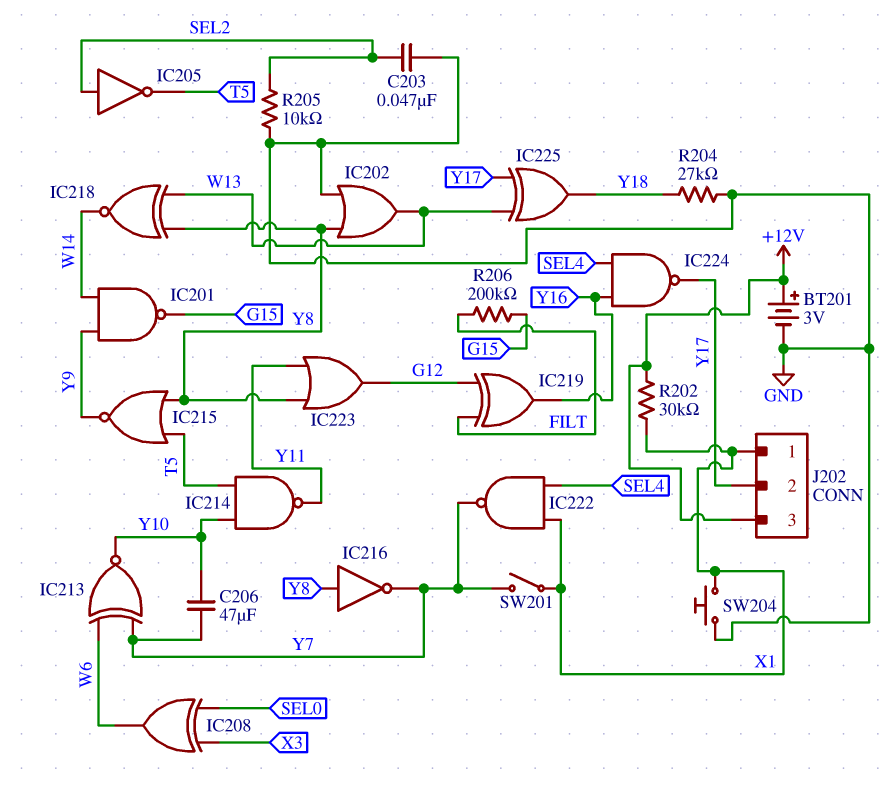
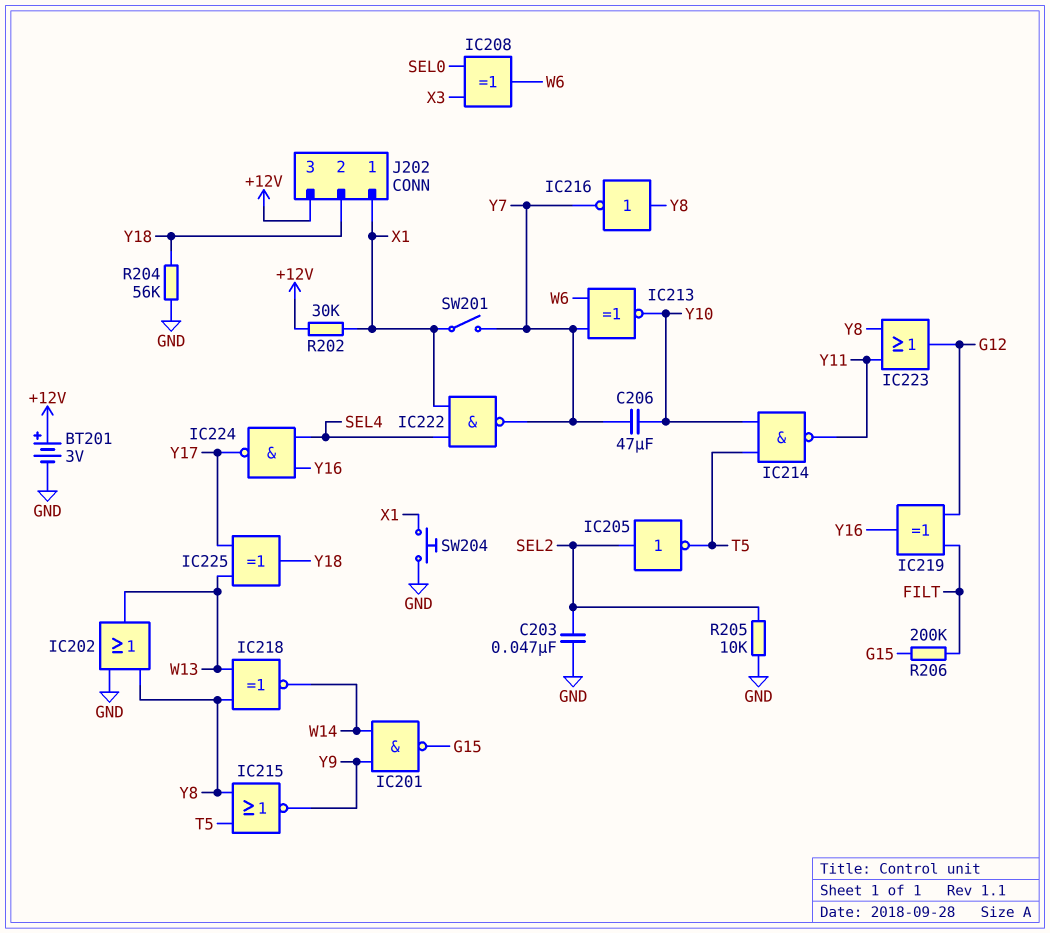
J202 pin 2: Y17 -> Y18
R204: 27k (GND, Y18) -> 56k (GND, Y18)

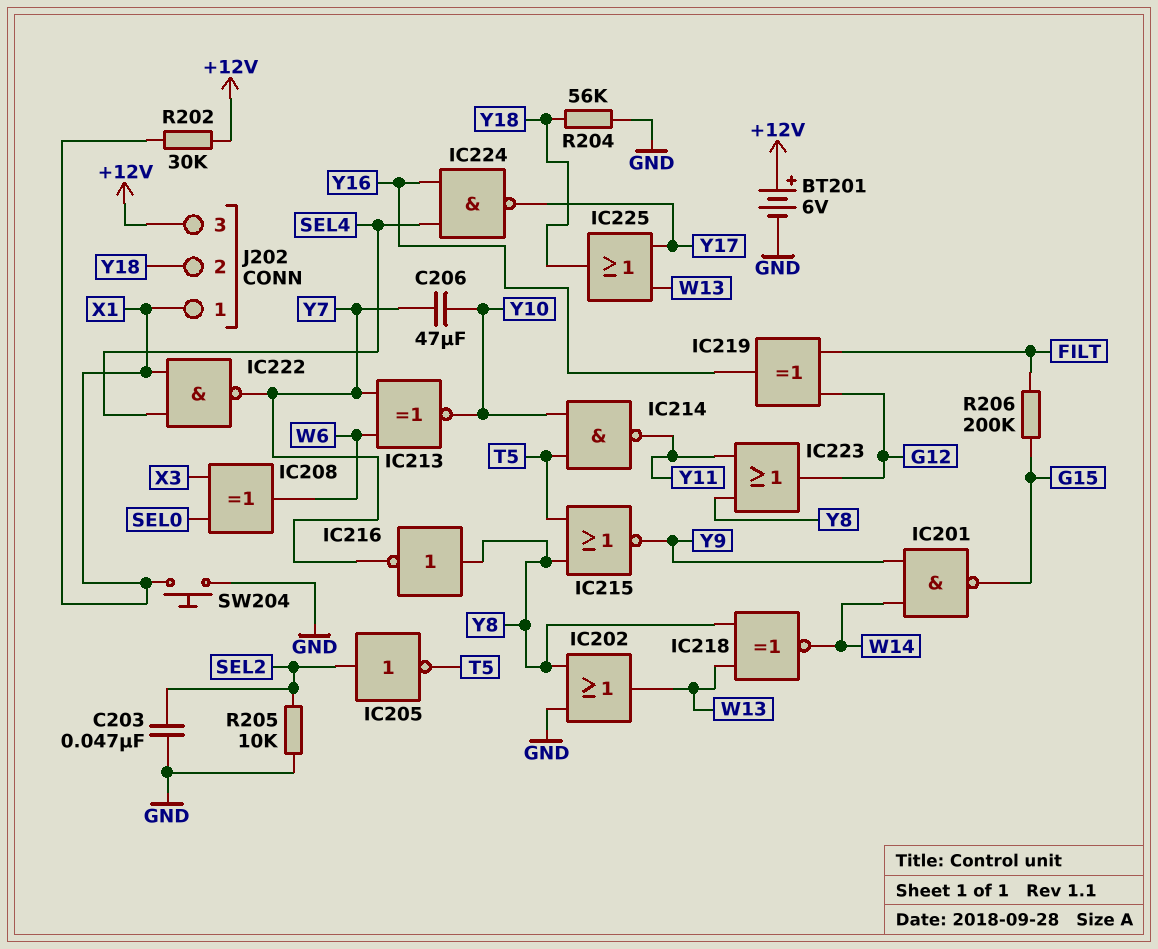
BT201: 3V (plus +12V, minus GND) -> 6V (plus +12V, minus GND)
IC225: XOR (in W13, in Y17, out Y18) -> OR (in W13, in Y17, out Y18)
SW201: switch (X1, Y7) -> none

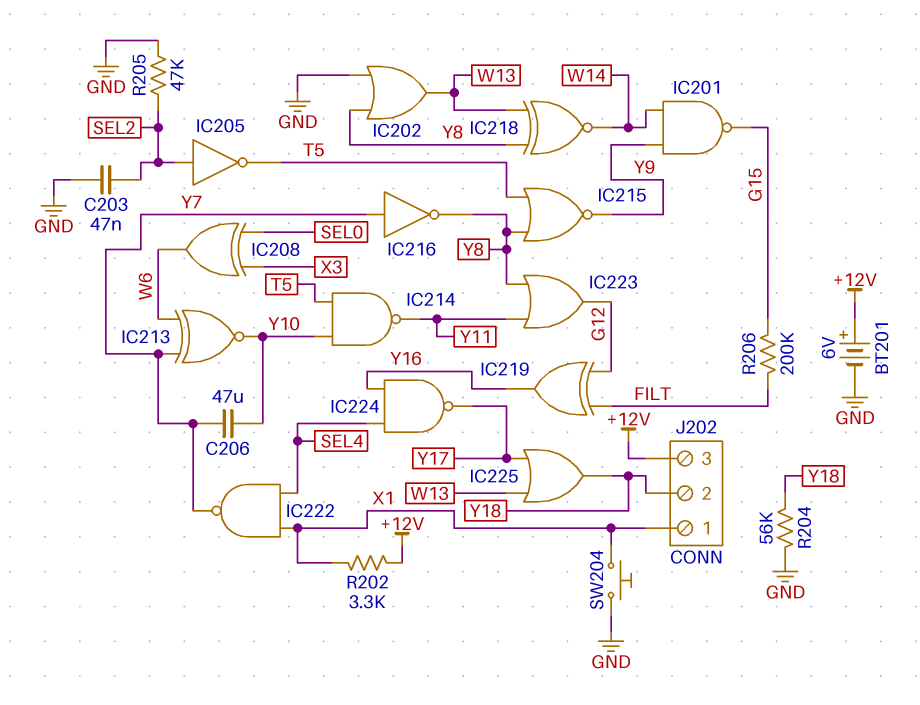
IC216: NOT (in Y8, out Y7) -> NOT (in Y7, out Y8)
R202: 30k (+12V, X1) -> 3.3k (+12V, X1)
R205: 10k (GND, SEL2) -> 47k (GND, SEL2)

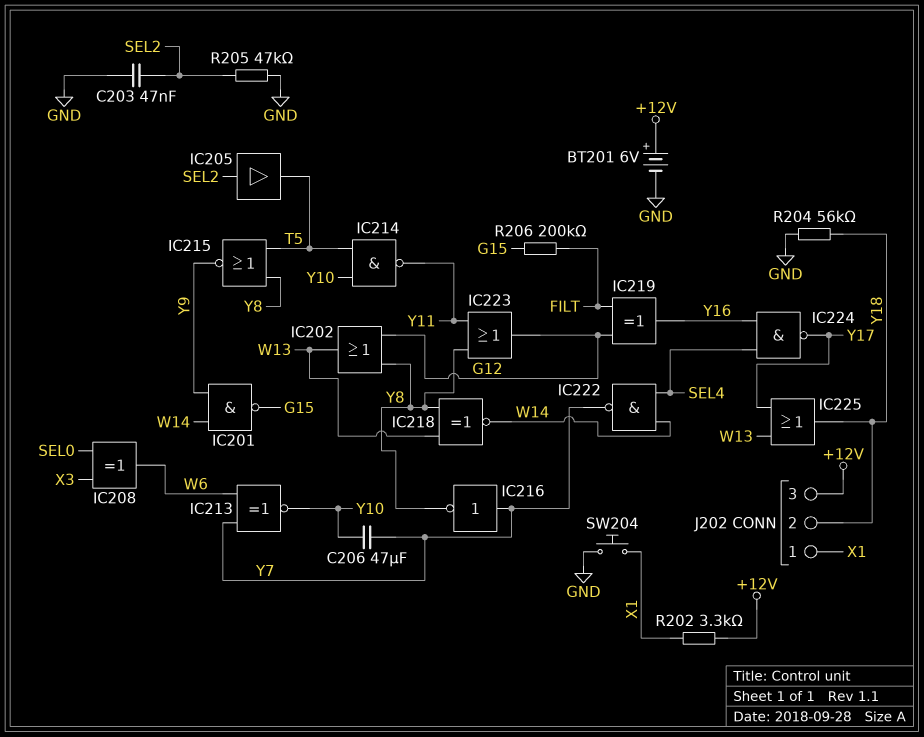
IC202: OR (in GND, in Y8, out W13) -> OR (in G12, in Y8, out W13)
IC205: NOT (in SEL2, out T5) -> buffer (in SEL2, out T5)
IC222: NAND (in SEL4, in X1, out Y7) -> NAND (in SEL4, in W14, out Y7)

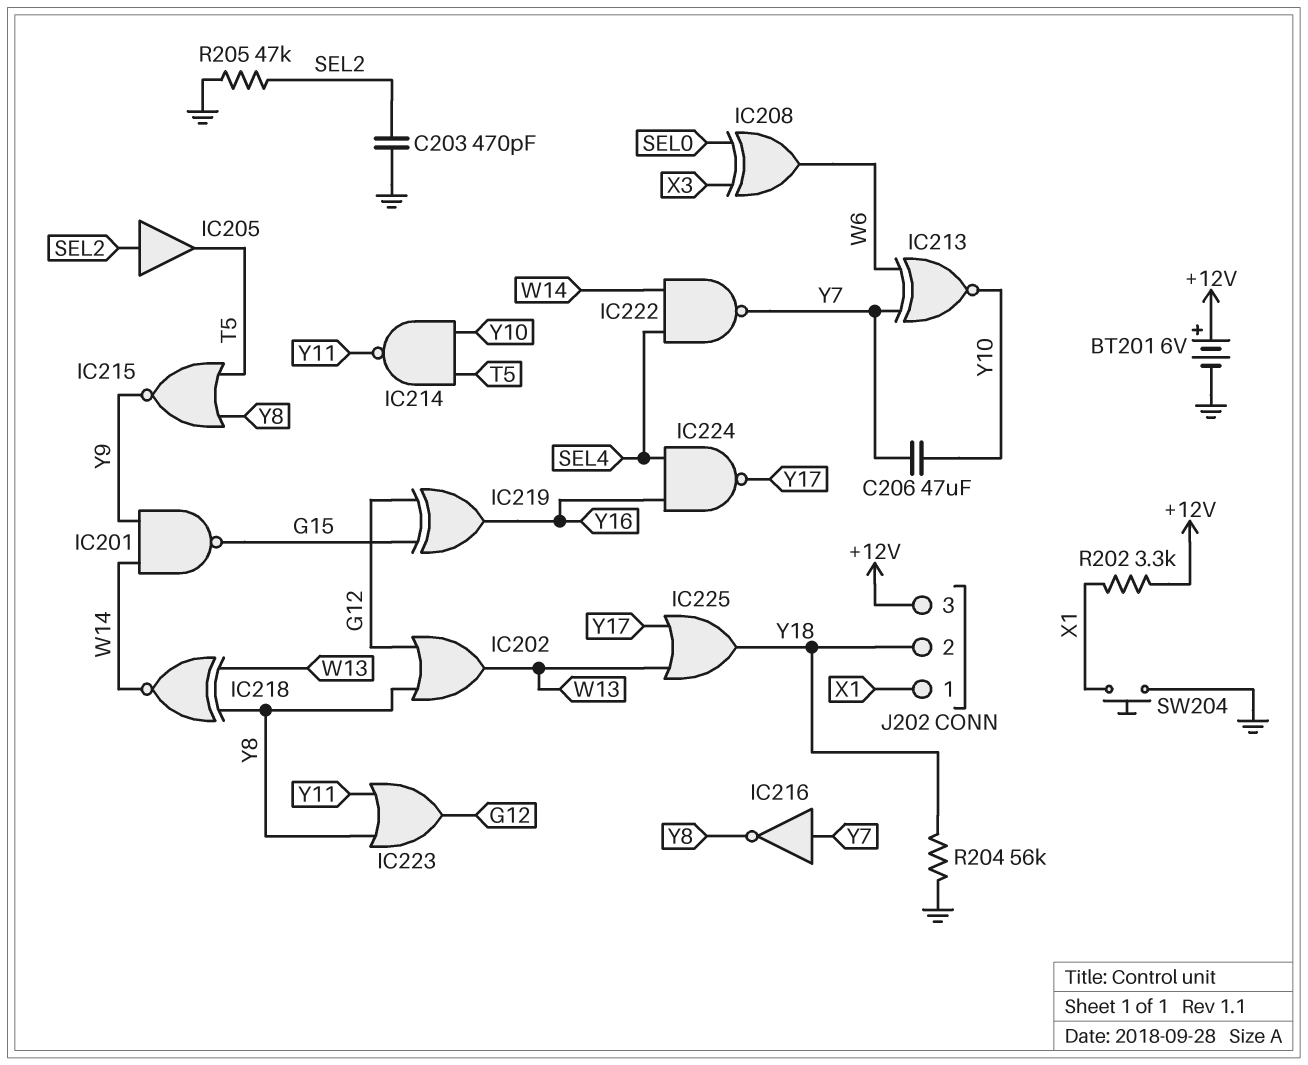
C203: 47nF (GND, SEL2) -> 470pF (GND, SEL2)
IC219: XOR (in FILT, in G12, out Y16) -> XOR (in G12, in G15, out Y16)
R206: 200k (FILT, G15) -> none

